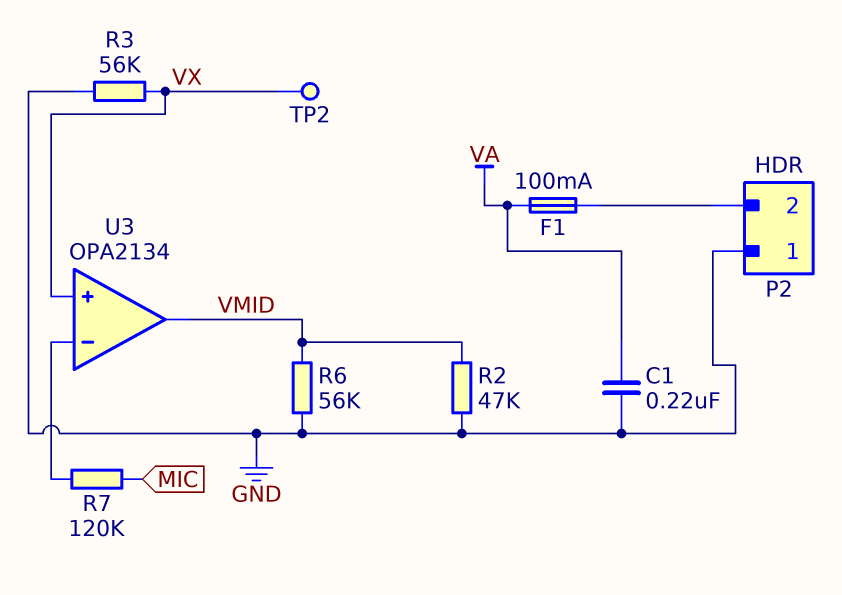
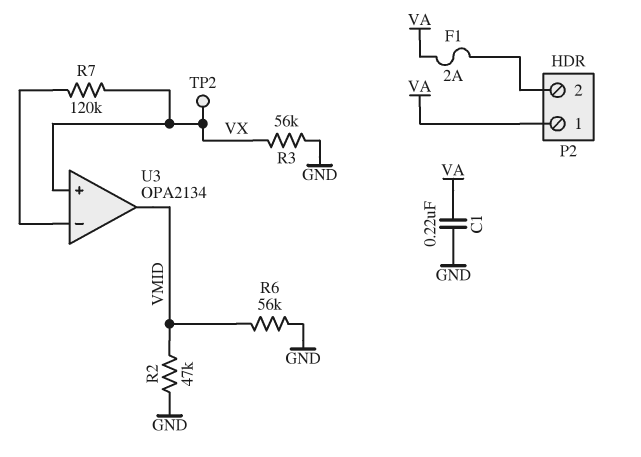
F1: 100mA (P2/2, VA) -> 2A (P2/2, VA)
P2 pin 1: GND -> VA
R7: 120k (MIC, U3/in-) -> 120k (U3/in-, VX)

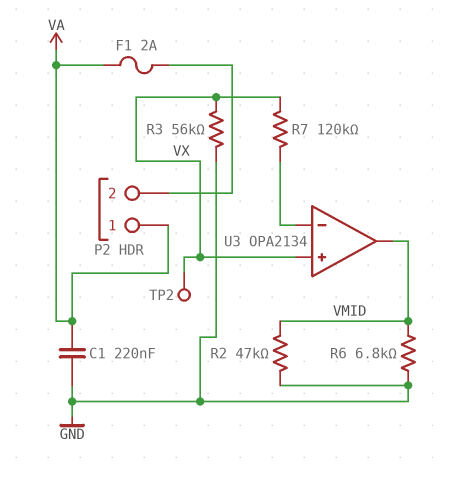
R6: 56k (GND, VMID) -> 6.8k (GND, VMID)

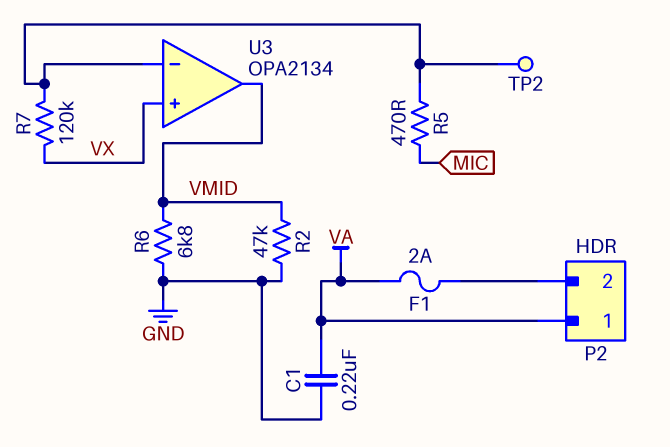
R3: 56k (GND, VX) -> none
R5: none -> 470 (MIC, U3/in-)
TP2: test point (VX) -> test point (U3/in-)

